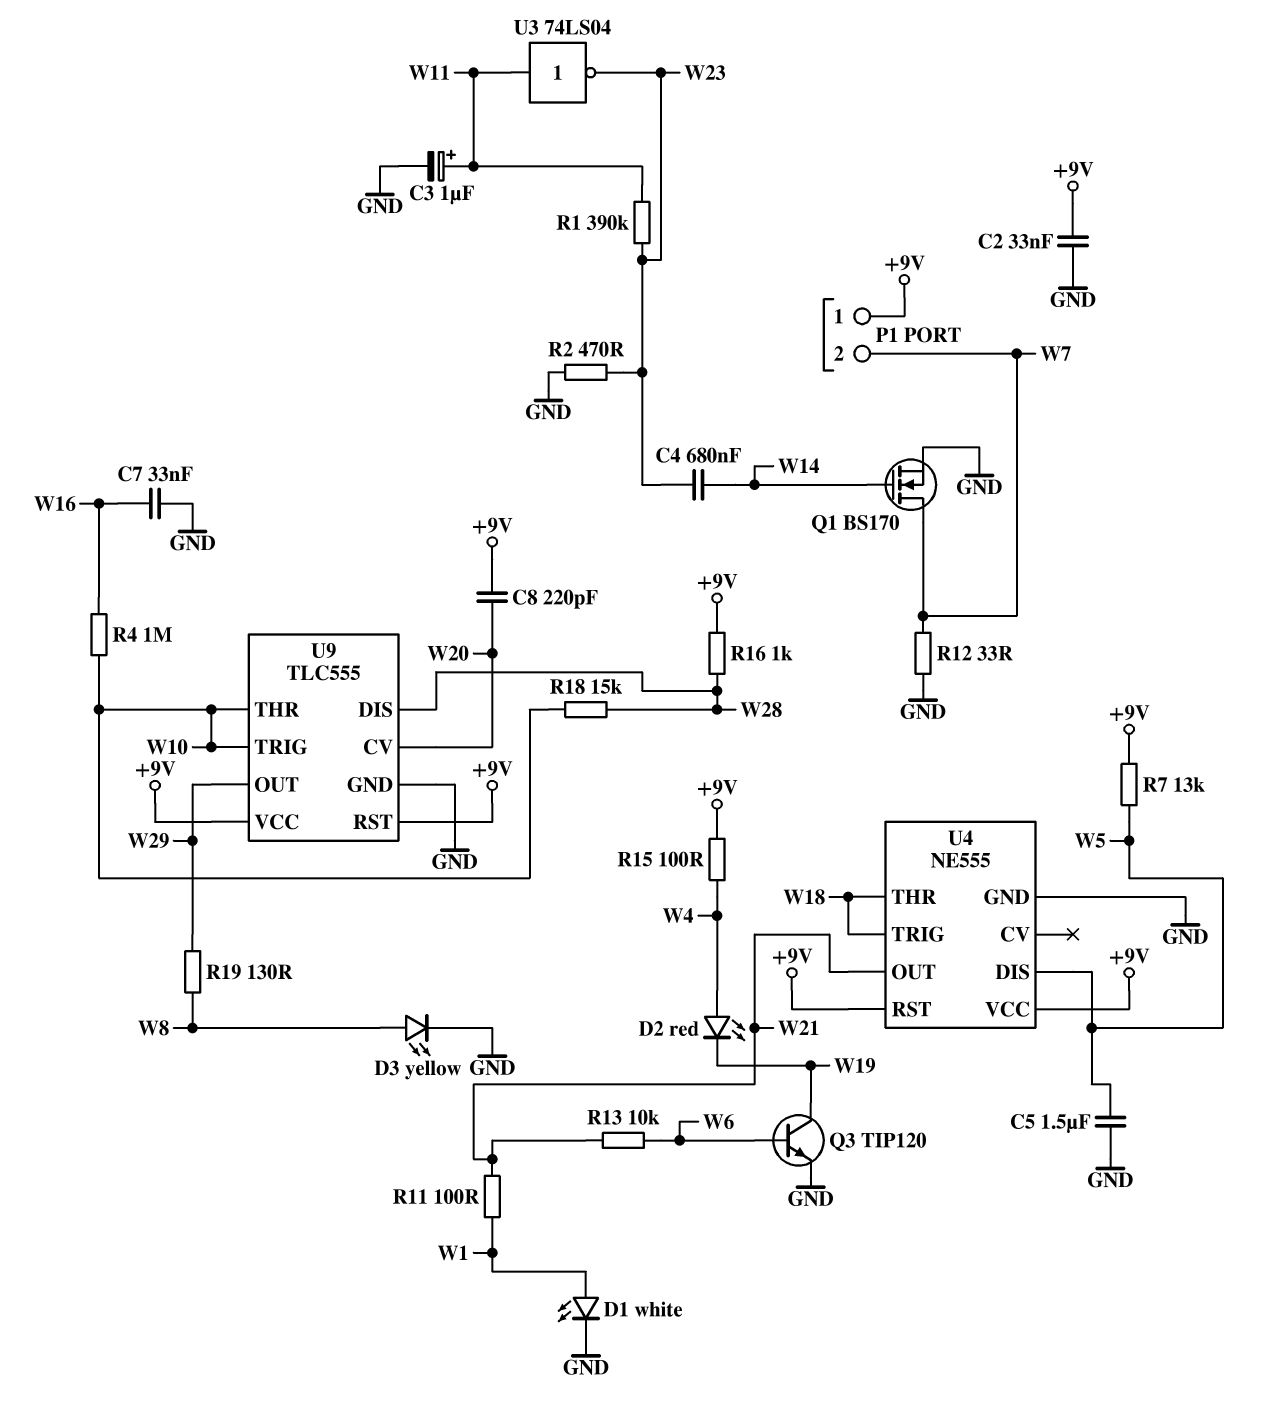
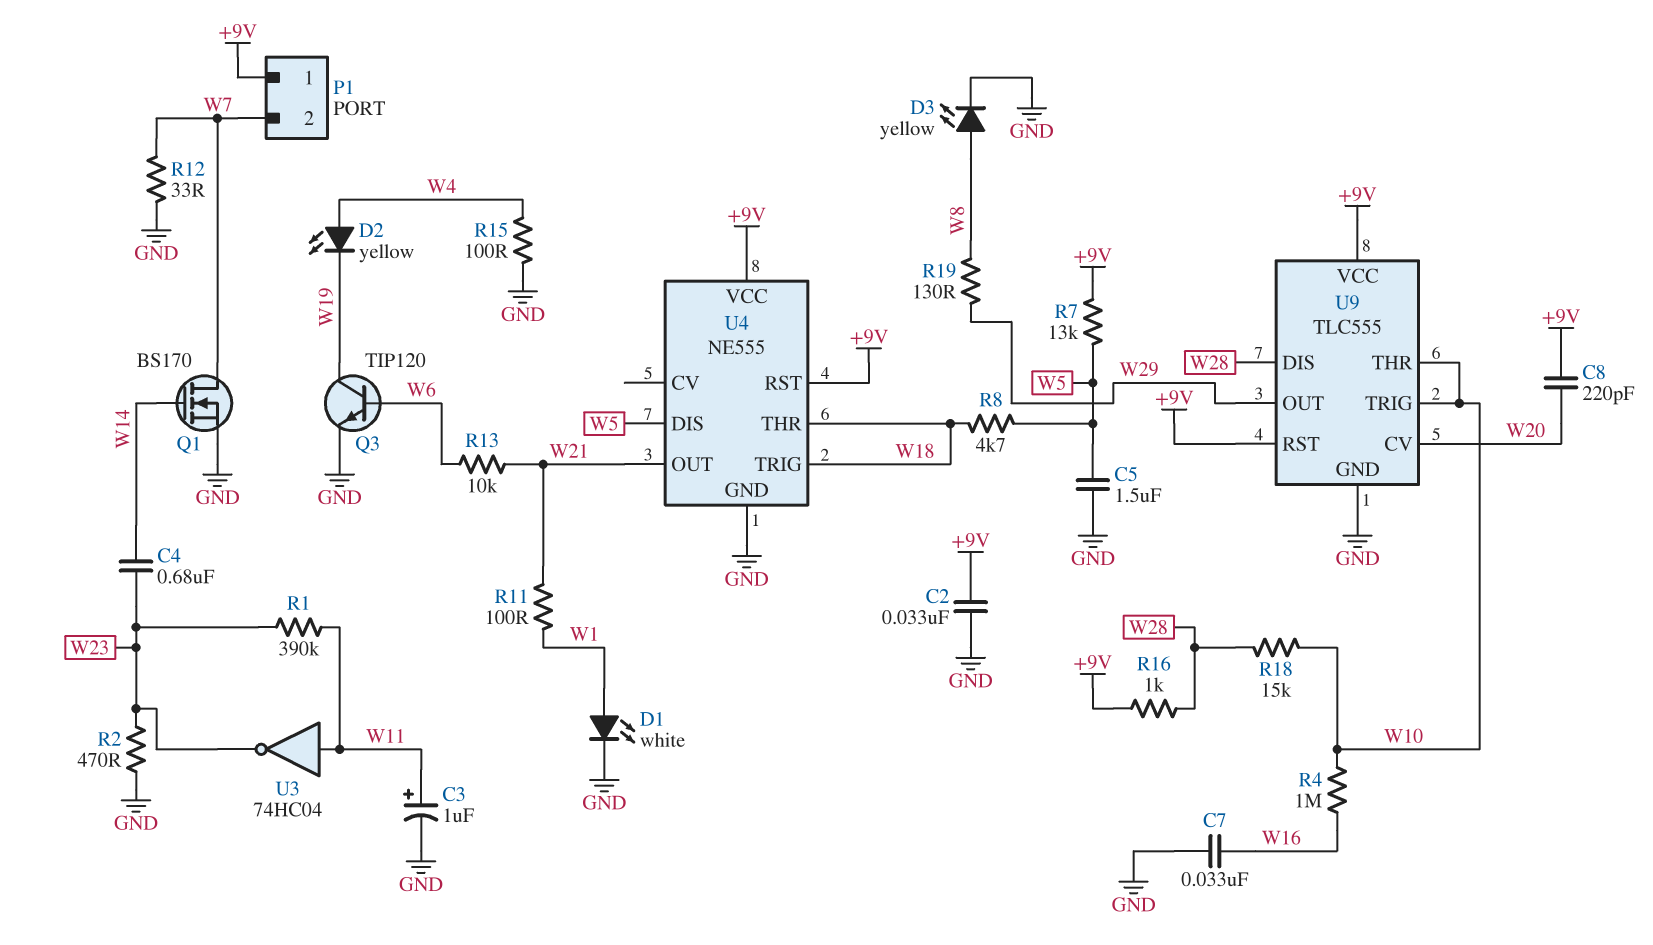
D2: LED red (A W4, K W19) -> LED yellow (A W4, K W19)
R8: none -> 4.7k (W5, W18)
R15: 100 (+9V, W4) -> 100 (GND, W4)
U3: NOT 74LS04 (in W11, out W23) -> NOT 74HC04 (in W11, out W23)

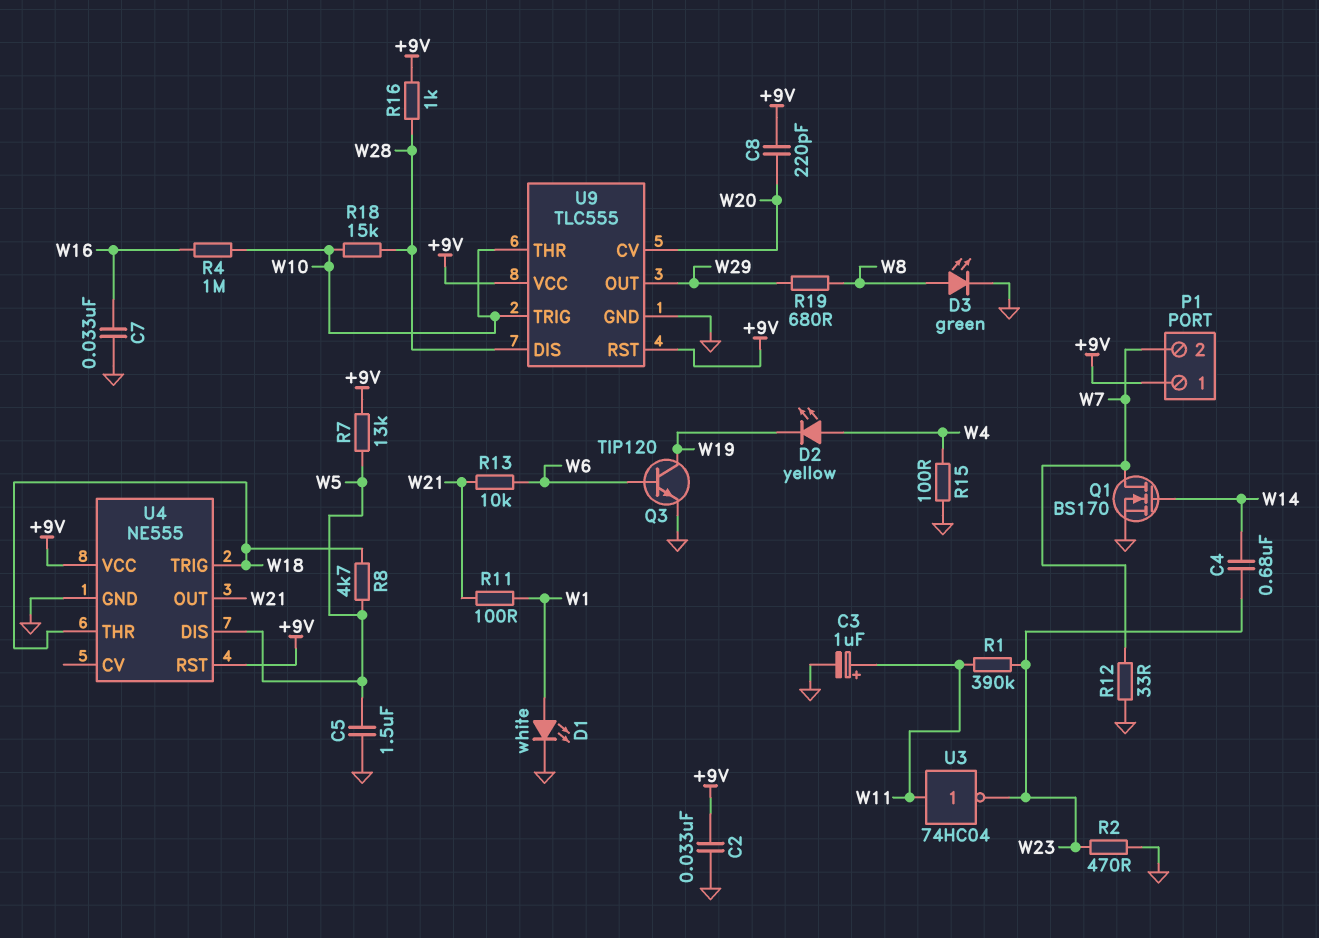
D3: LED yellow (A W8, K GND) -> LED green (A W8, K GND)
R19: 130 (W8, W29) -> 680 (W8, W29)

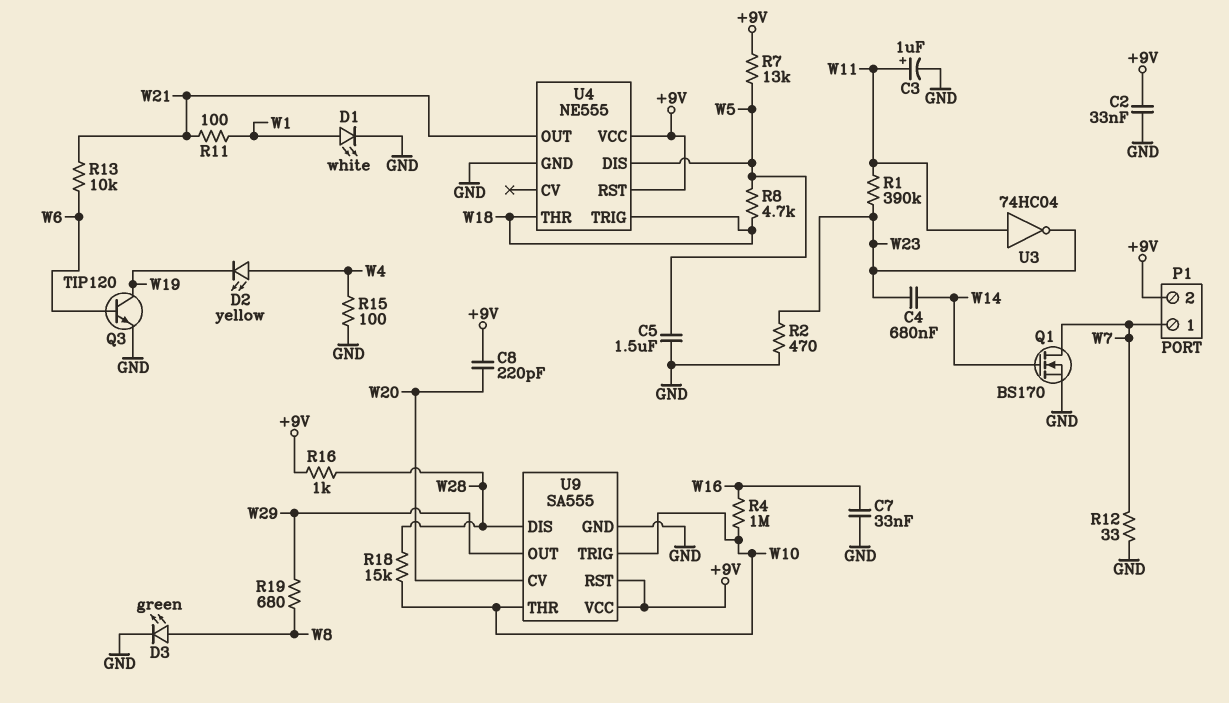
P1 pin 1: +9V -> W7
P1 pin 2: W7 -> +9V
U9: TLC555 -> SA555

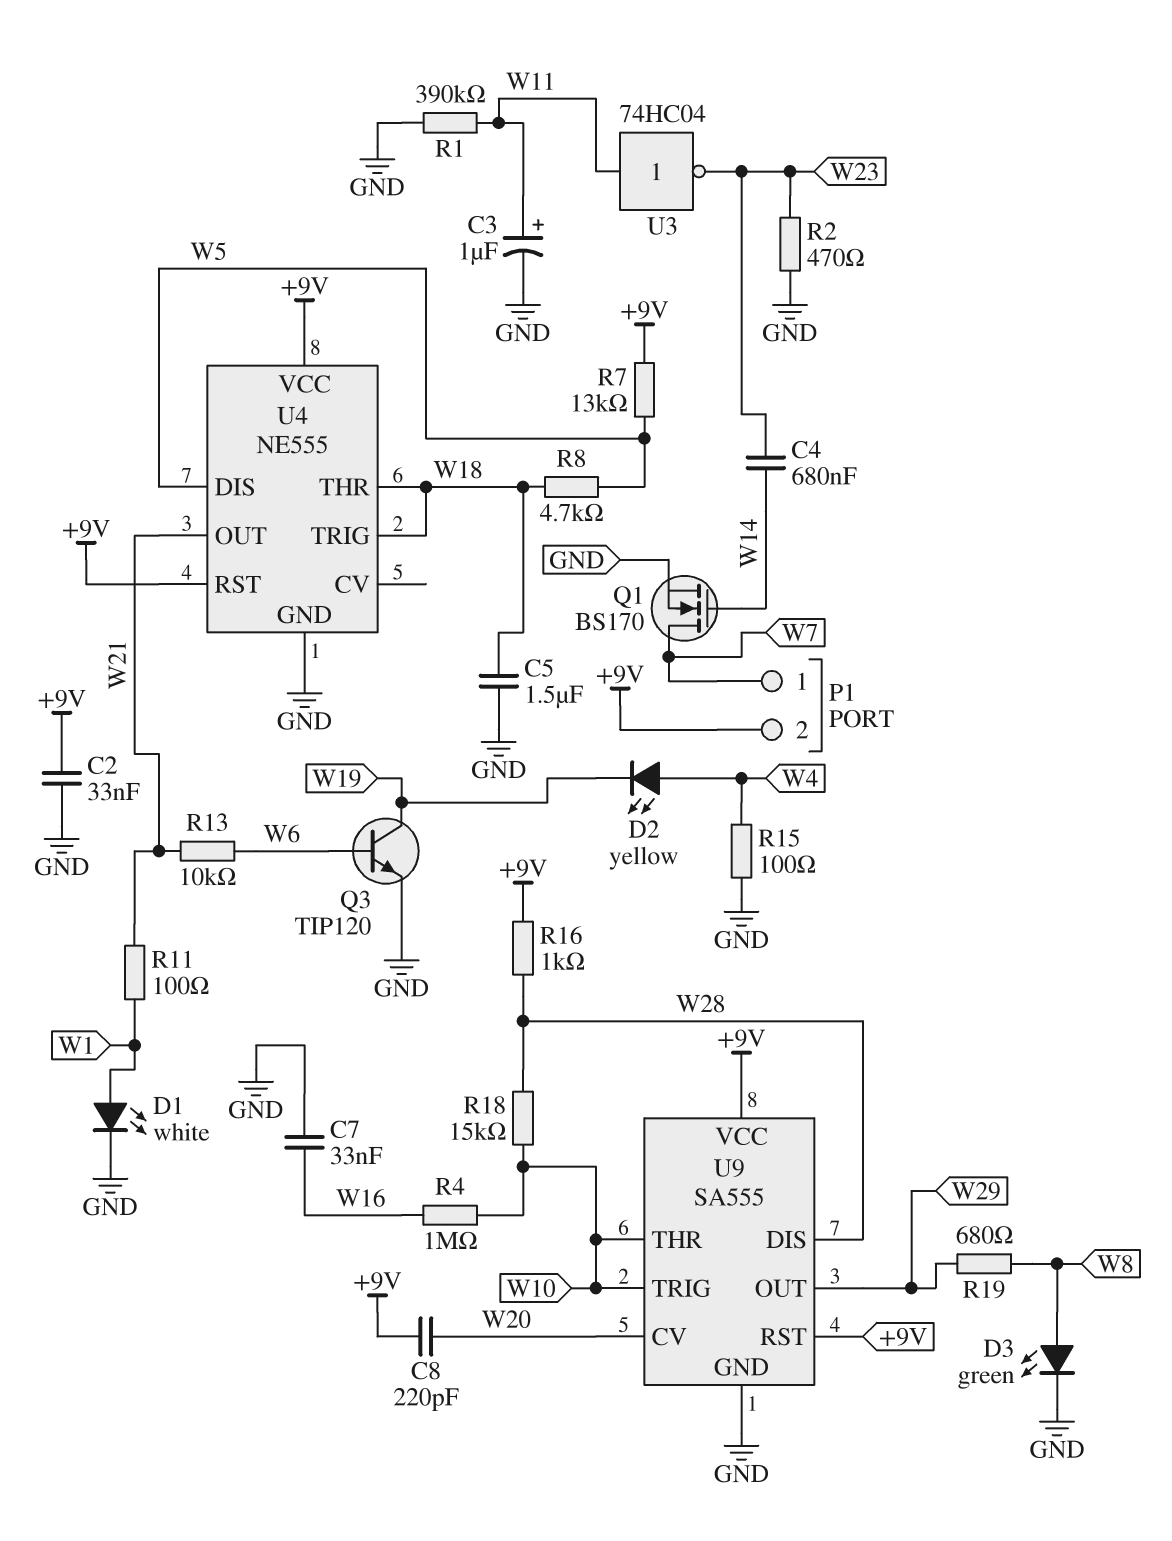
C5: 1.5uF (GND, W5) -> 1.5uF (GND, W18)
R1: 390k (W11, W23) -> 390k (GND, W11)
R12: 33 (GND, W7) -> none

